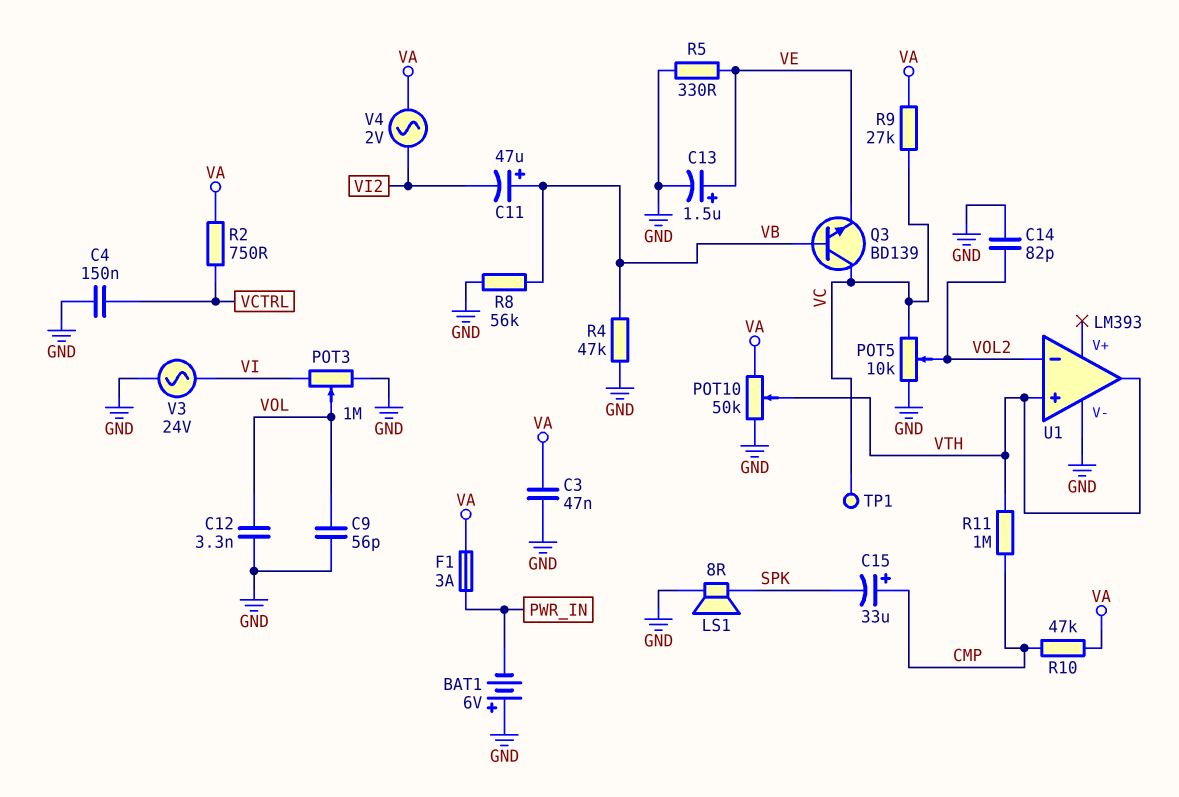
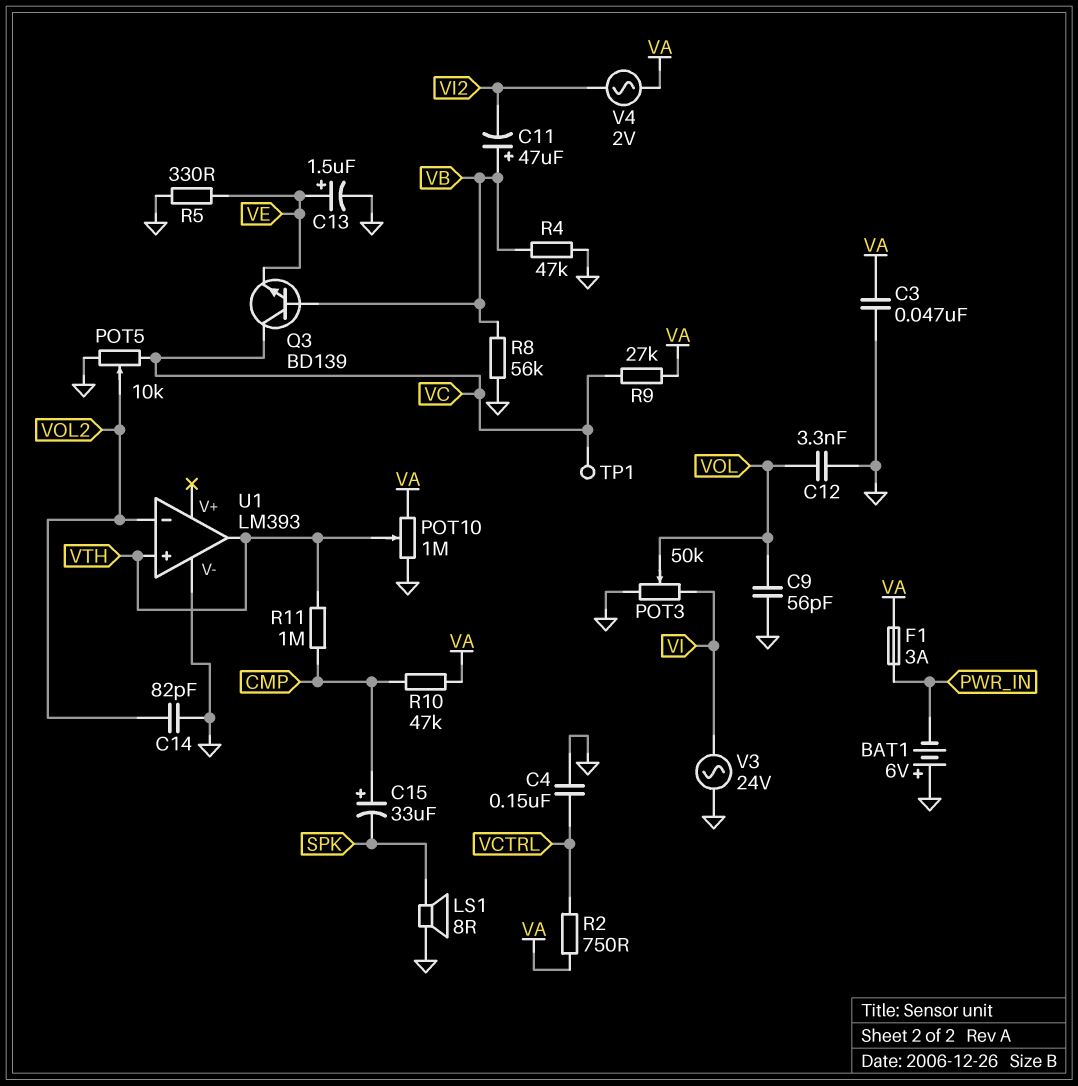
POT3: 1M (GND, VI, wiper VOL) -> 50k (GND, VI, wiper VOL)
POT10: 50k (GND, VA, wiper VTH) -> 1M (GND, VA, wiper VTH)

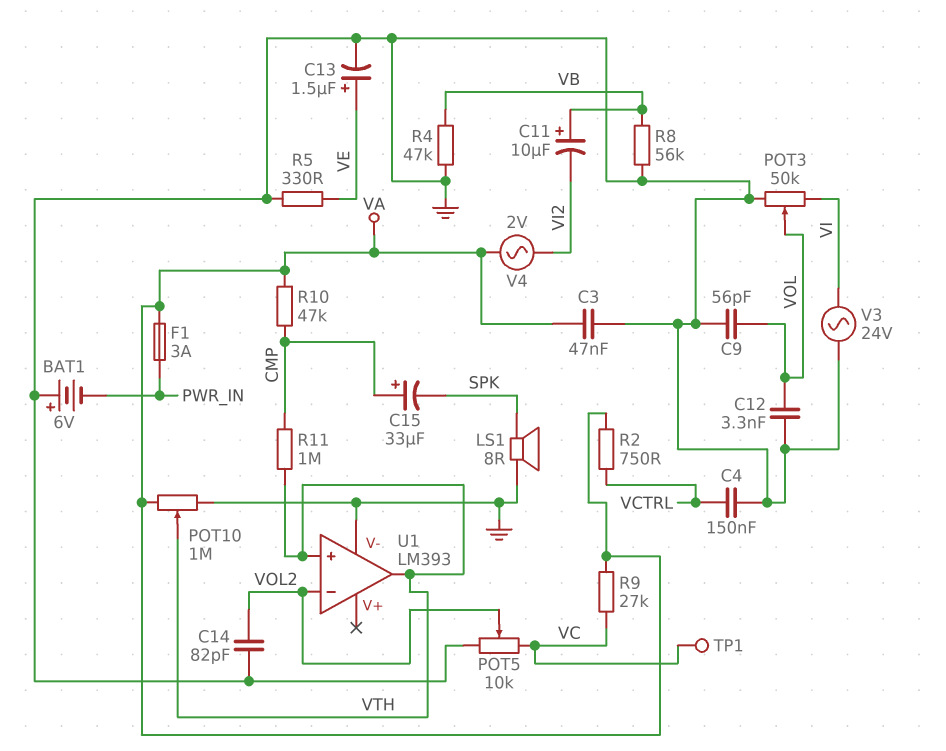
C11: 47uF (plus VB, minus VI2) -> 10uF (plus VB, minus VI2)
Q3: NPN BD139 (B VB, C VC, E VE) -> none

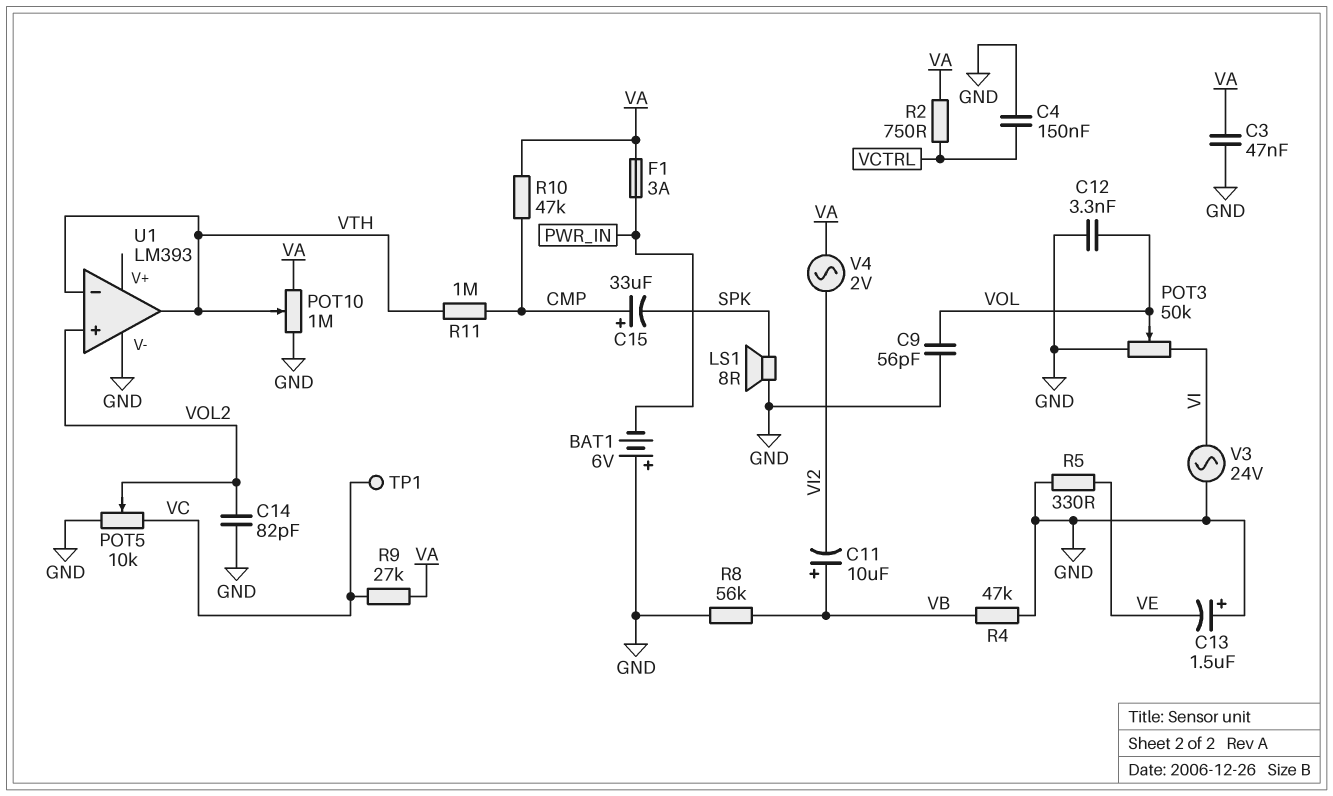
C13: 1.5uF (plus VE, minus GND) -> 1.5uF (plus GND, minus VE)
U1 pin in+: VTH -> VOL2
U1 pin in-: VOL2 -> VTH

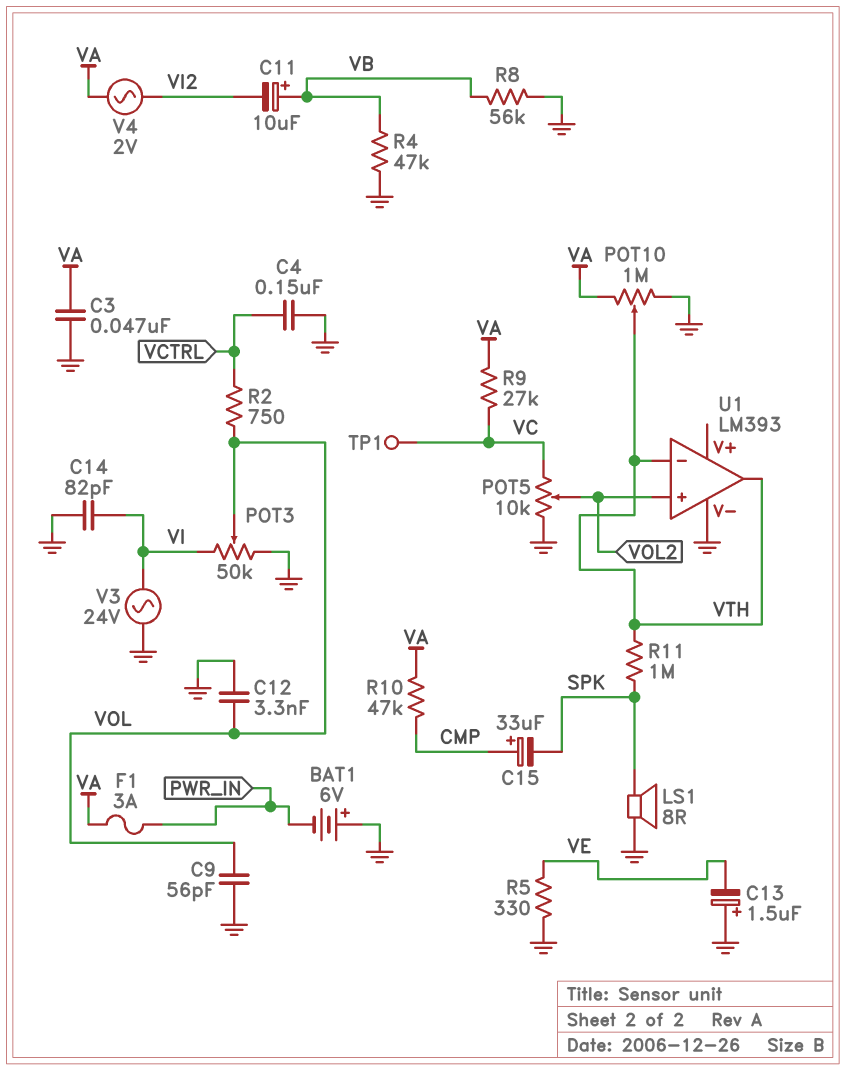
C14: 82pF (GND, VOL2) -> 82pF (GND, VI)
R2: 750 (VA, VCTRL) -> 750 (VCTRL, VOL)
R11: 1M (CMP, VTH) -> 1M (SPK, VTH)

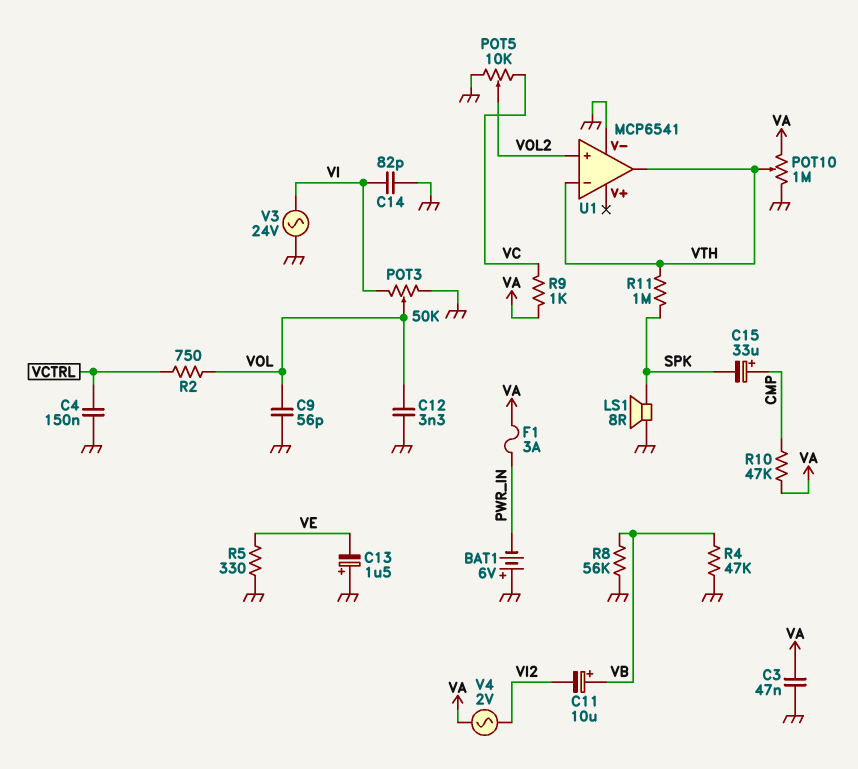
R9: 27k (VA, VC) -> 1k (VA, VC)
TP1: test point (VC) -> none
U1: LM393 -> MCP6541

